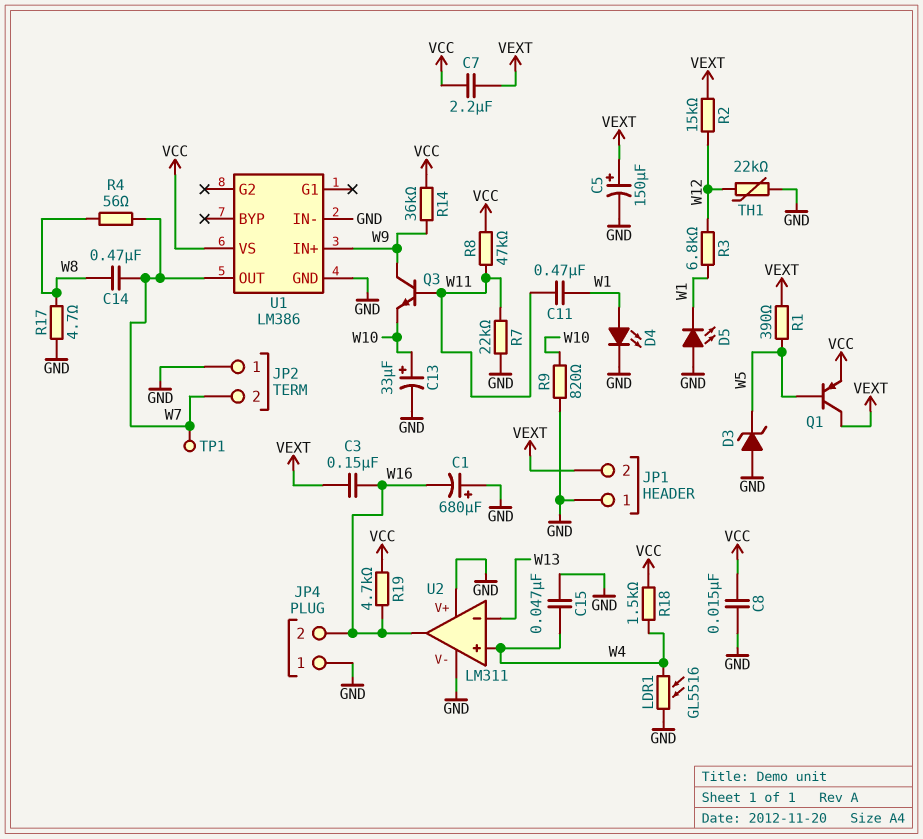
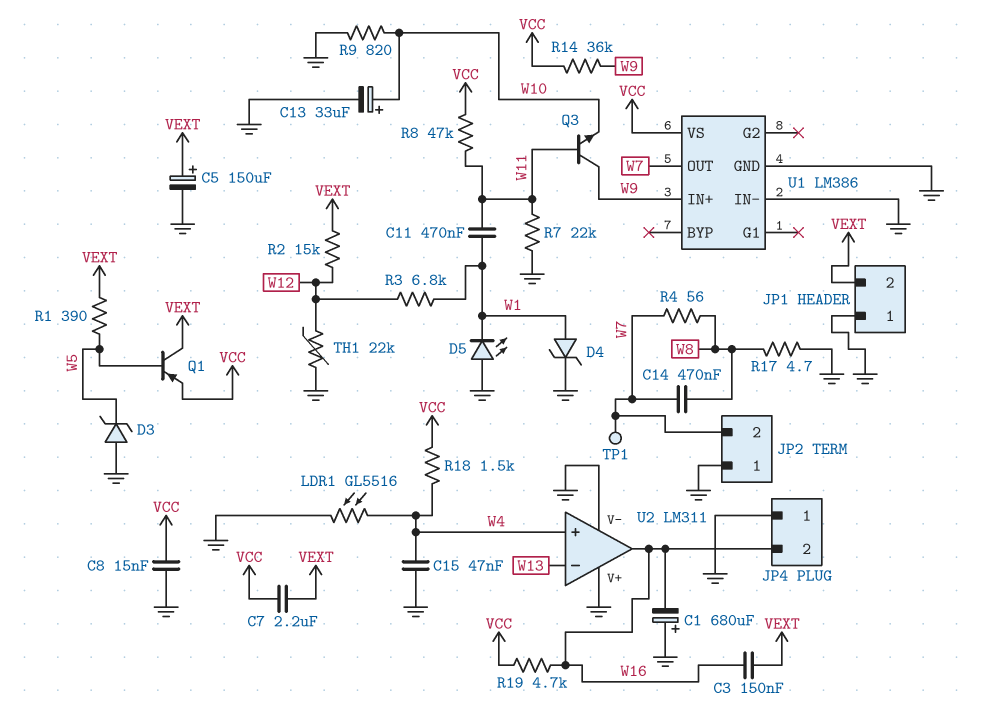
D4: LED (A W1, K GND) -> zener (A W1, K GND)

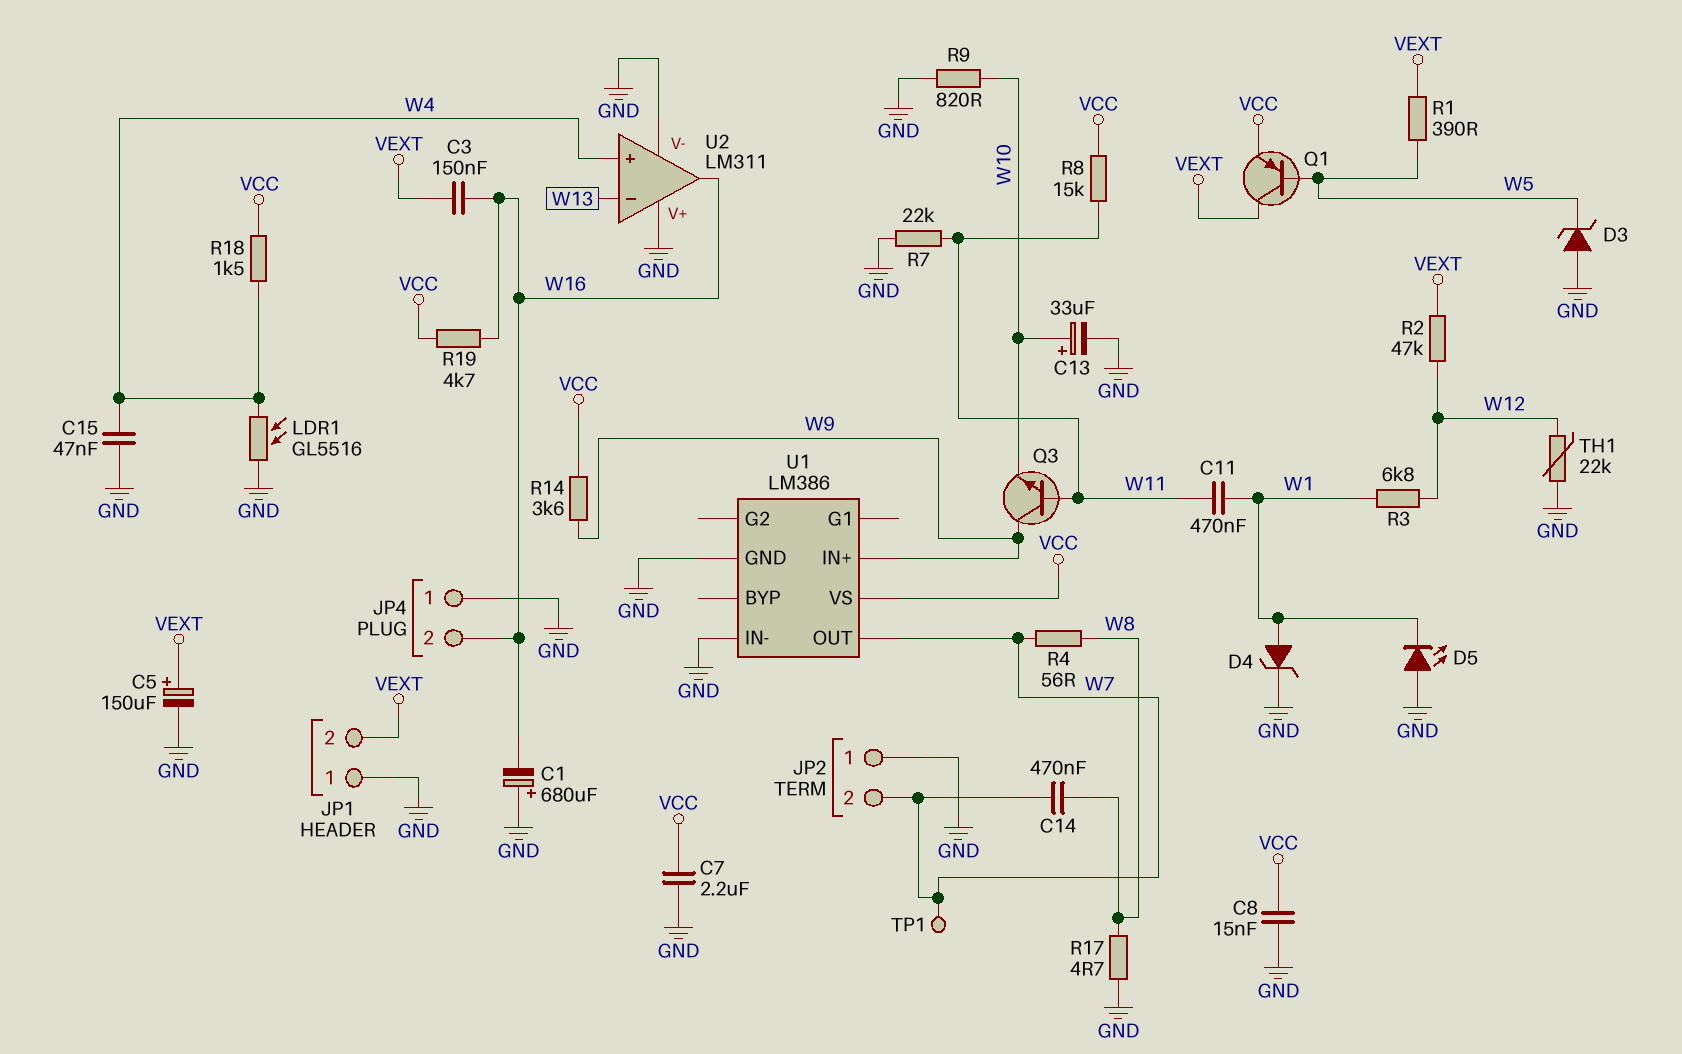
C7: 2.2uF (VCC, VEXT) -> 2.2uF (GND, VCC)
R2: 15k (VEXT, W12) -> 47k (VEXT, W12)
R8: 47k (VCC, W11) -> 15k (VCC, W11)
R14: 36k (VCC, W9) -> 3.6k (VCC, W9)

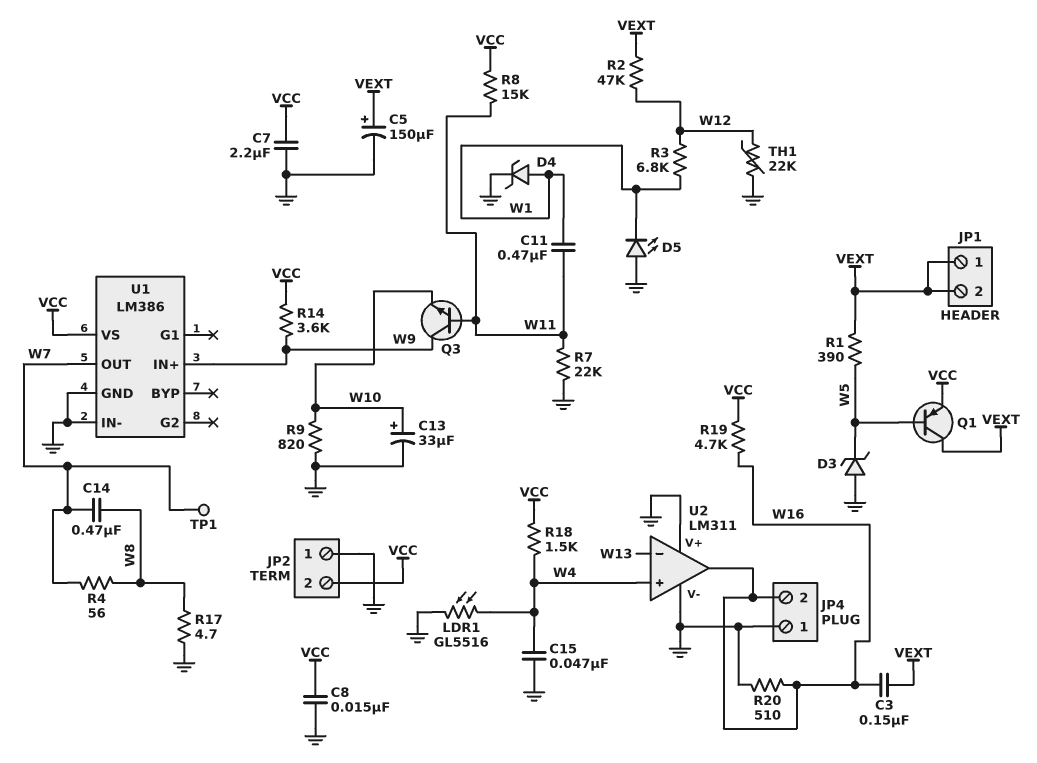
C1: 680uF (plus GND, minus W16) -> none
JP1 pin 1: GND -> VEXT
JP2 pin 2: W7 -> VCC
R20: none -> 510 (GND, W16)

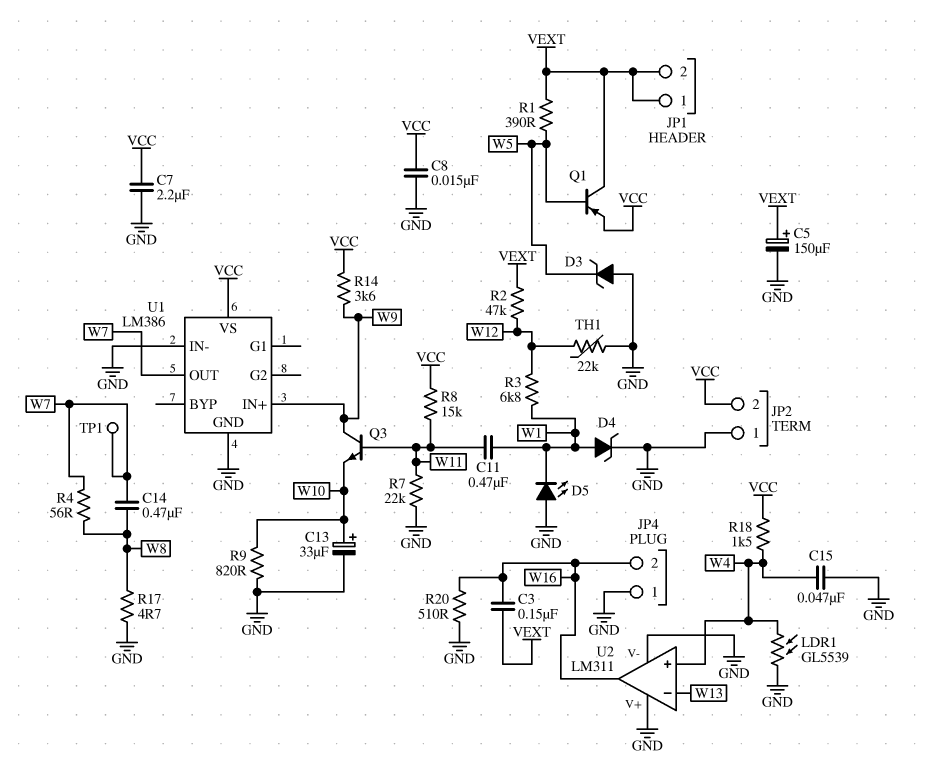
LDR1: GL5516 (GND, W4) -> GL5539 (GND, W4)
R19: 4.7k (VCC, W16) -> none

